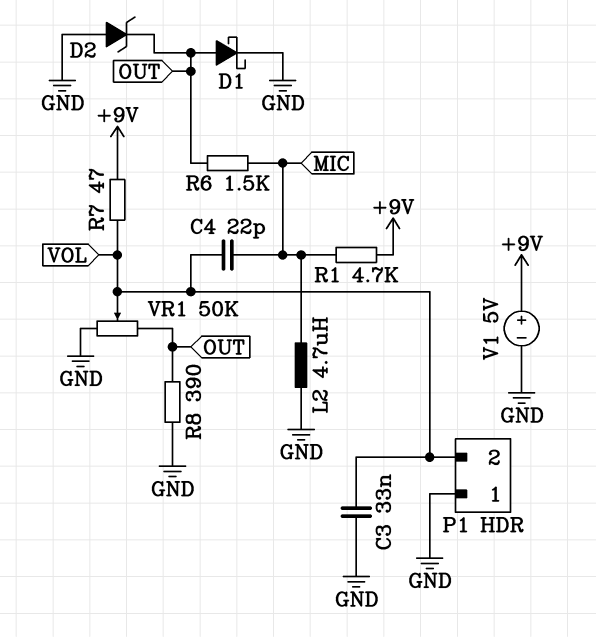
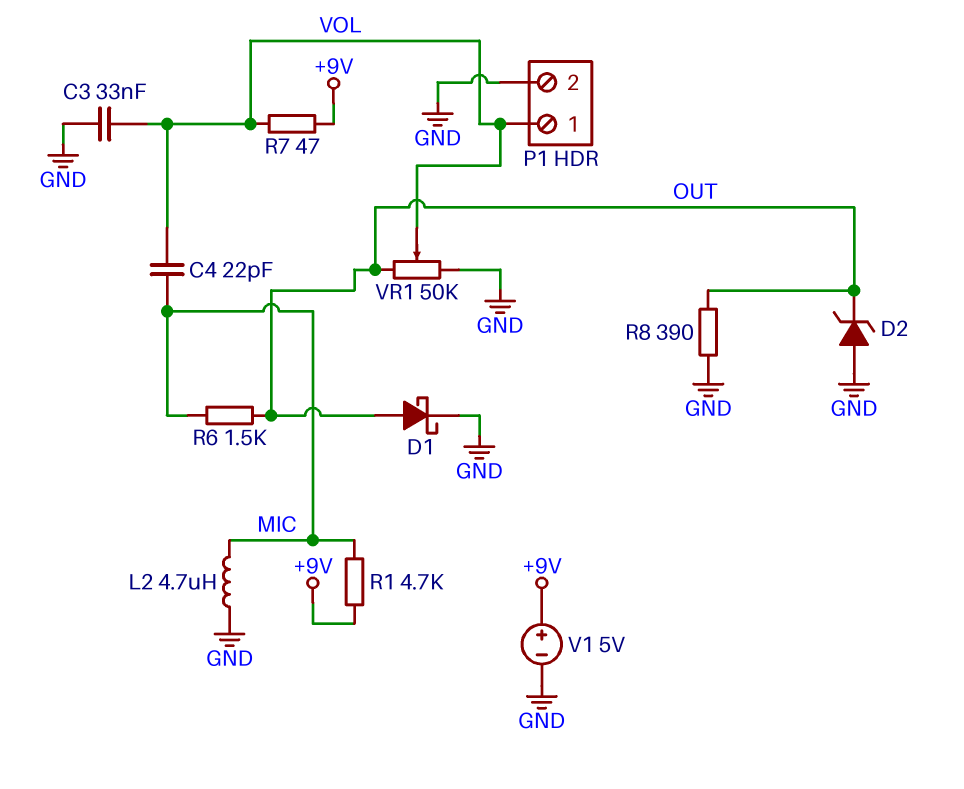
P1 pin 1: GND -> VOL
P1 pin 2: VOL -> GND

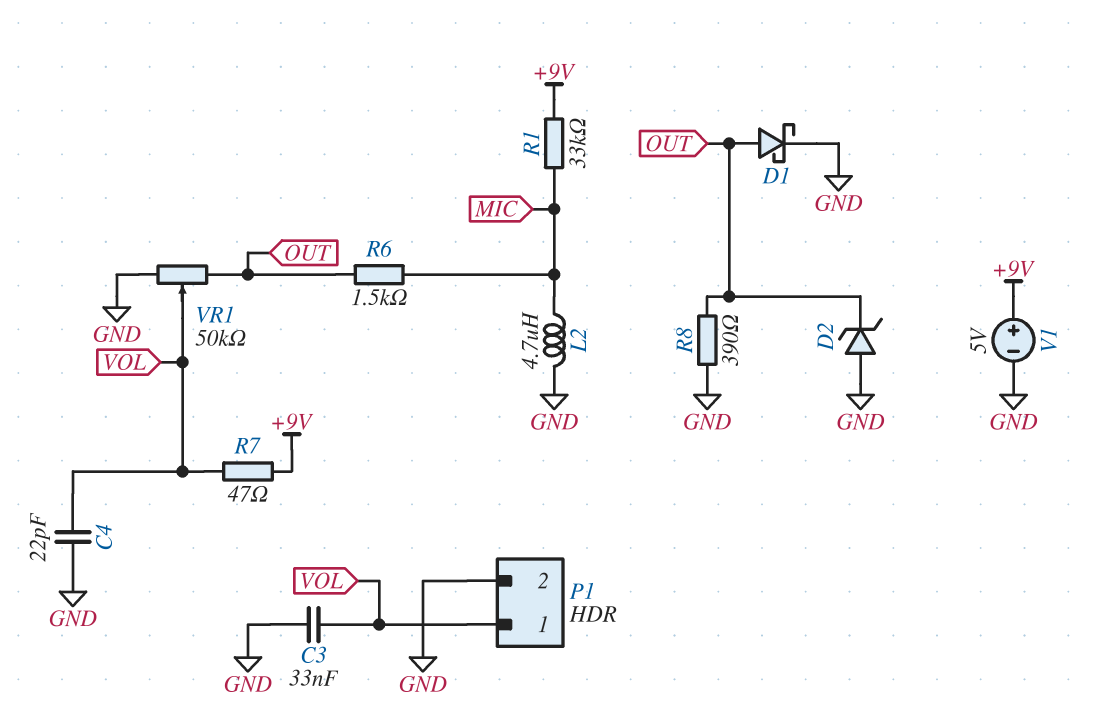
C4: 22pF (MIC, VOL) -> 22pF (GND, VOL)
R1: 4.7k (+9V, MIC) -> 33k (+9V, MIC)

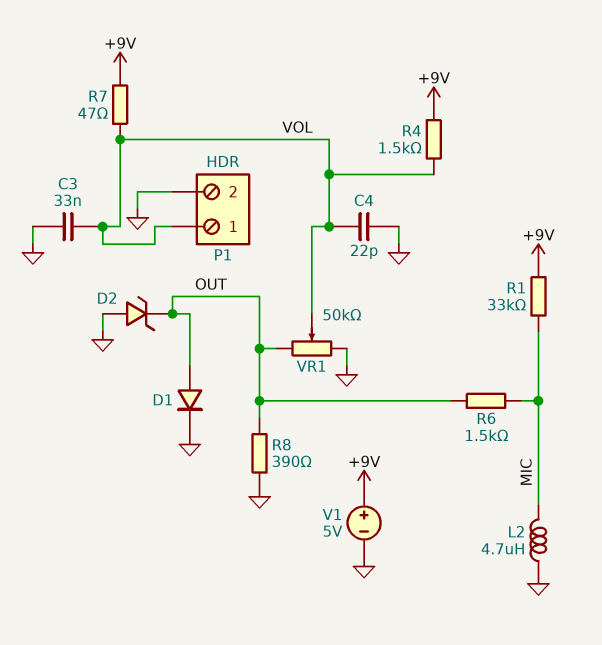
D1: schottky (A OUT, K GND) -> diode (A OUT, K GND)
R4: none -> 1.5k (+9V, VOL)

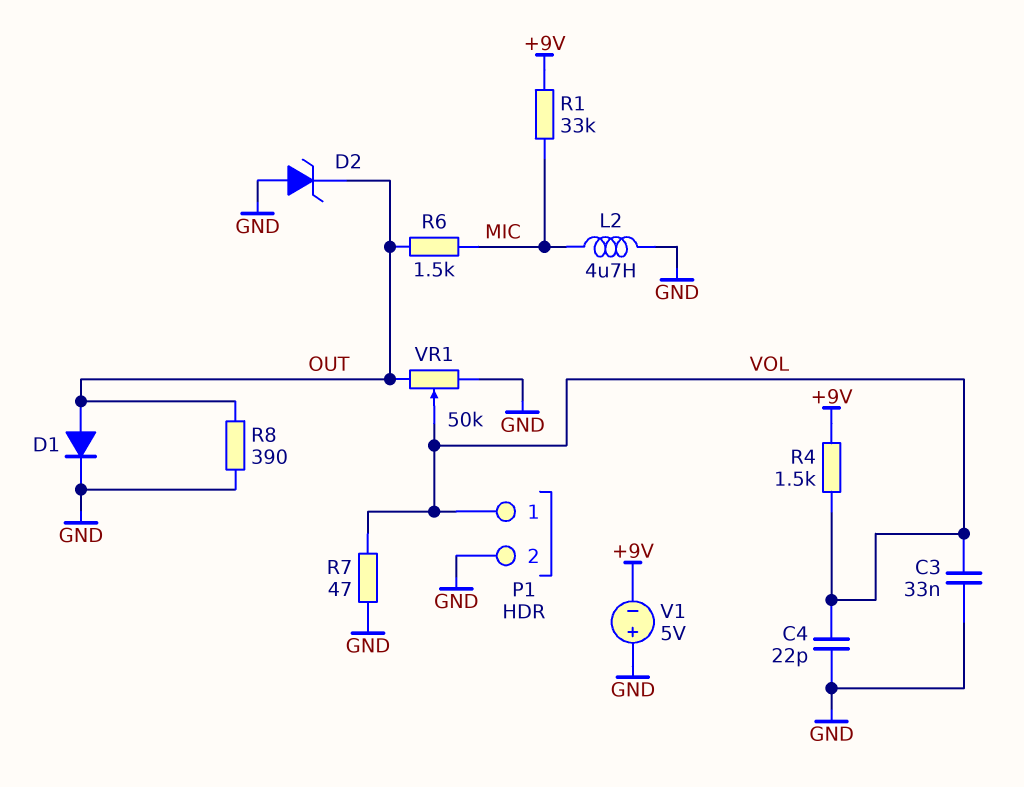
R7: 47 (+9V, VOL) -> 47 (GND, VOL)
V1: 5V (plus +9V, minus GND) -> 5V (plus GND, minus +9V)

